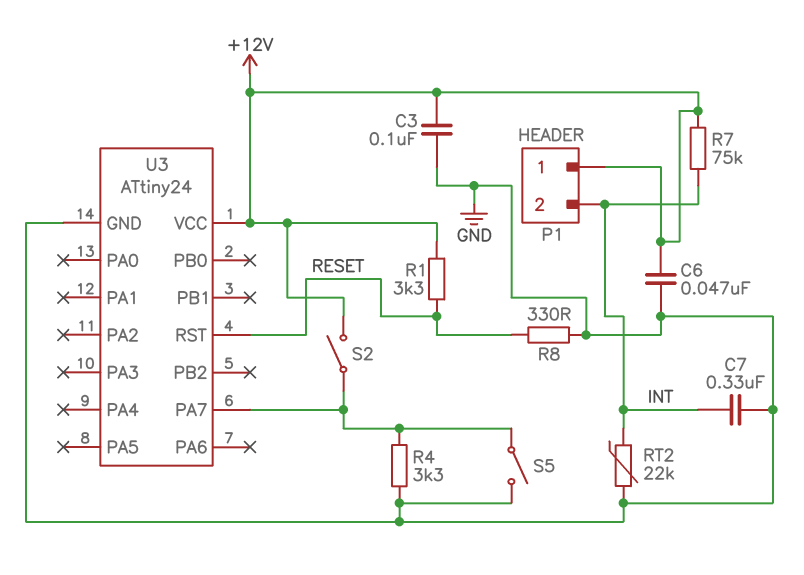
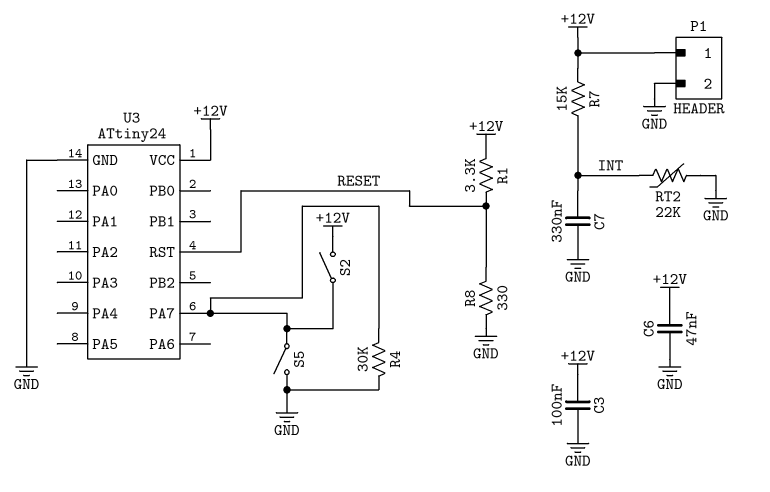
P1 pin 2: INT -> GND
R4: 3.3k (GND, U3/PA7) -> 30k (GND, U3/PA7)
R7: 75k (+12V, INT) -> 15k (+12V, INT)

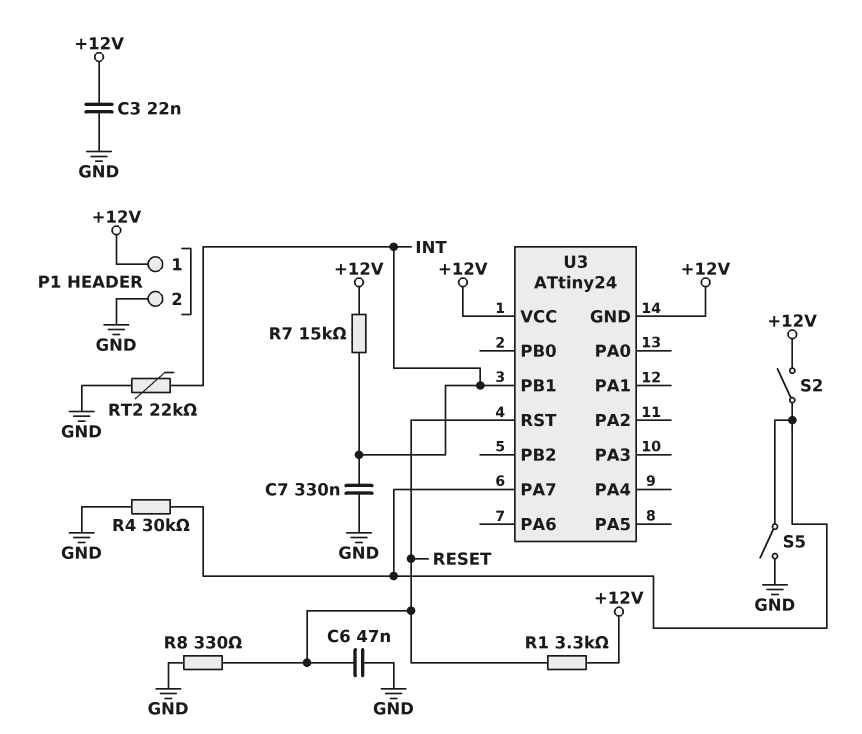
C3: 100nF (+12V, GND) -> 22nF (+12V, GND)
C6: 47nF (+12V, GND) -> 47nF (GND, RESET)
U3 pin GND: GND -> +12V
U3 pin PB1: none -> INT

